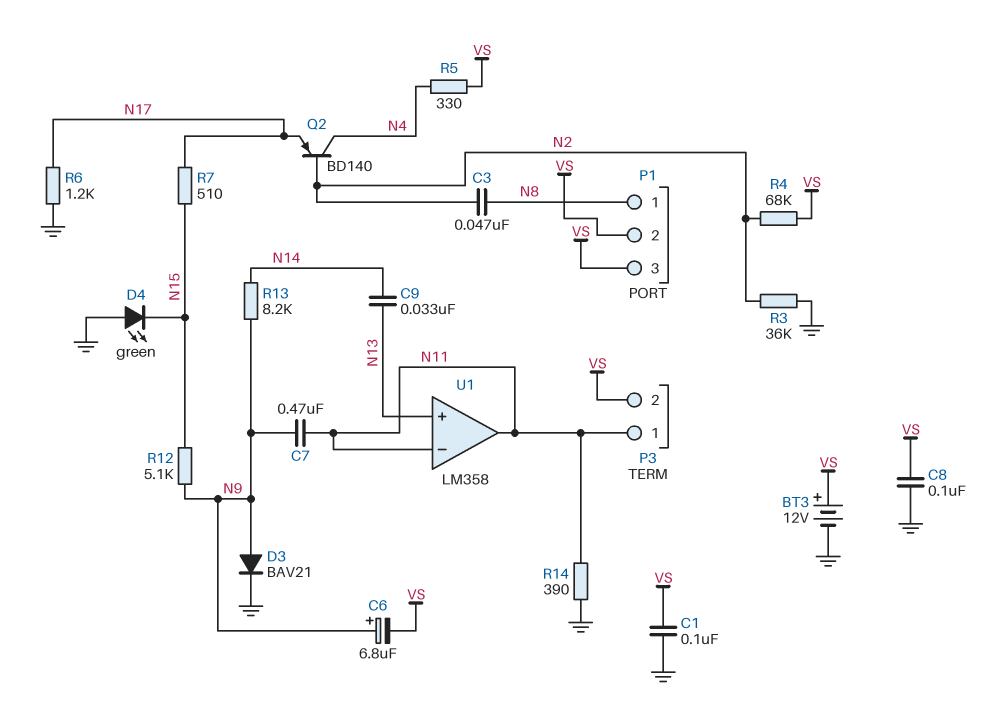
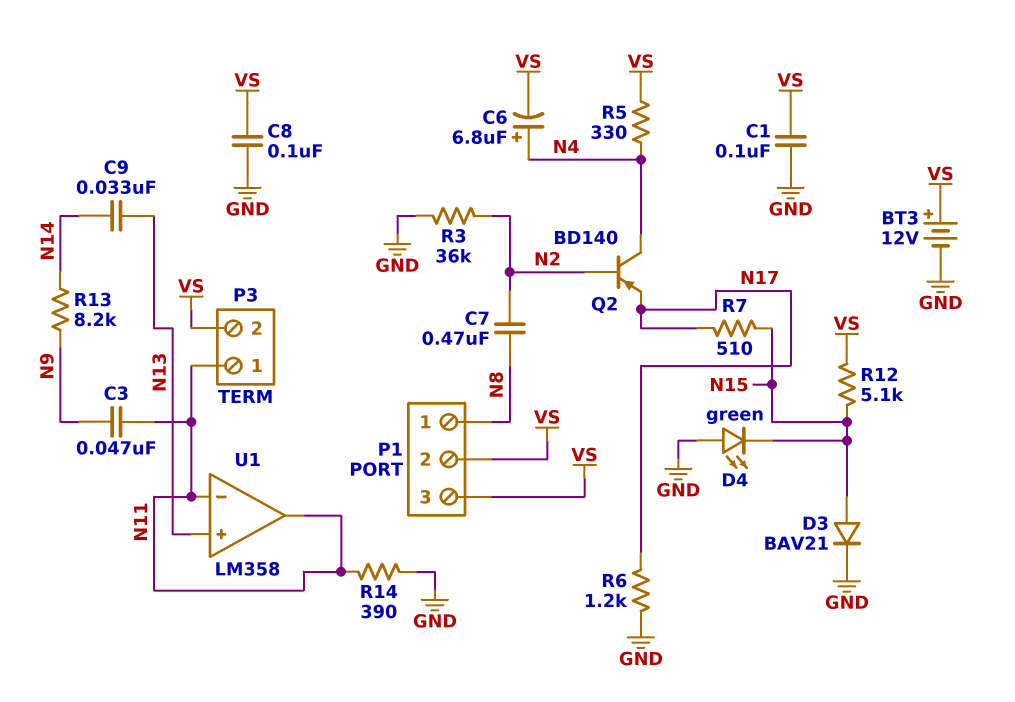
C3: 47nF (N2, N8) -> 47nF (N9, N11)
C6: 6.8uF (plus N9, minus VS) -> 6.8uF (plus N4, minus VS)
C7: 470nF (N9, N11) -> 470nF (N2, N8)
D3: diode BAV21 (A N9, K GND) -> diode BAV21 (A N15, K GND)
R4: 68k (N2, VS) -> none
R12: 5.1k (N9, N15) -> 5.1k (N15, VS)

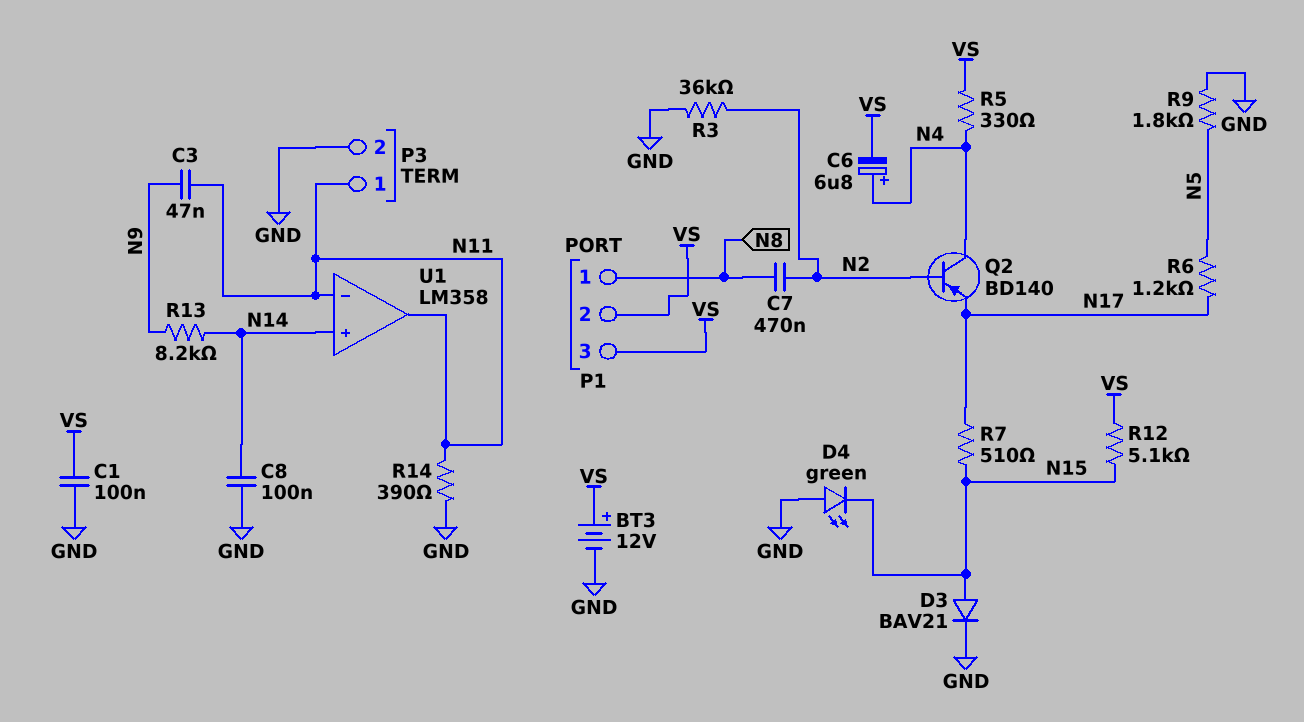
C8: 100nF (GND, VS) -> 100nF (GND, N14)
C9: 33nF (N13, N14) -> none
P3 pin 2: VS -> GND
R6: 1.2k (GND, N17) -> 1.2k (N5, N17)
R9: none -> 1.8k (GND, N5)
U1 pin in+: N13 -> N14

